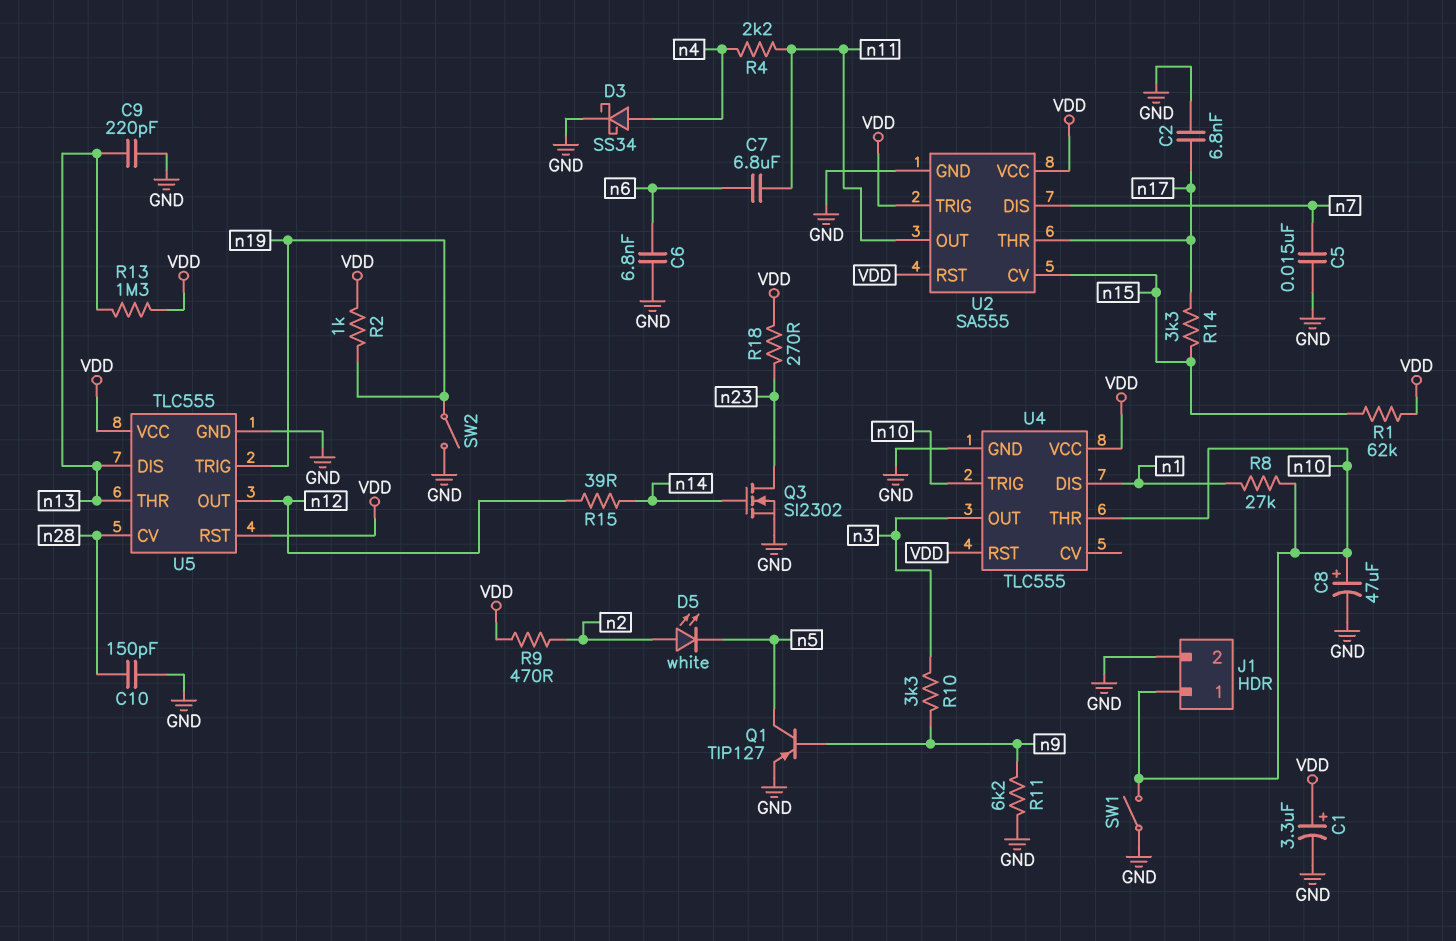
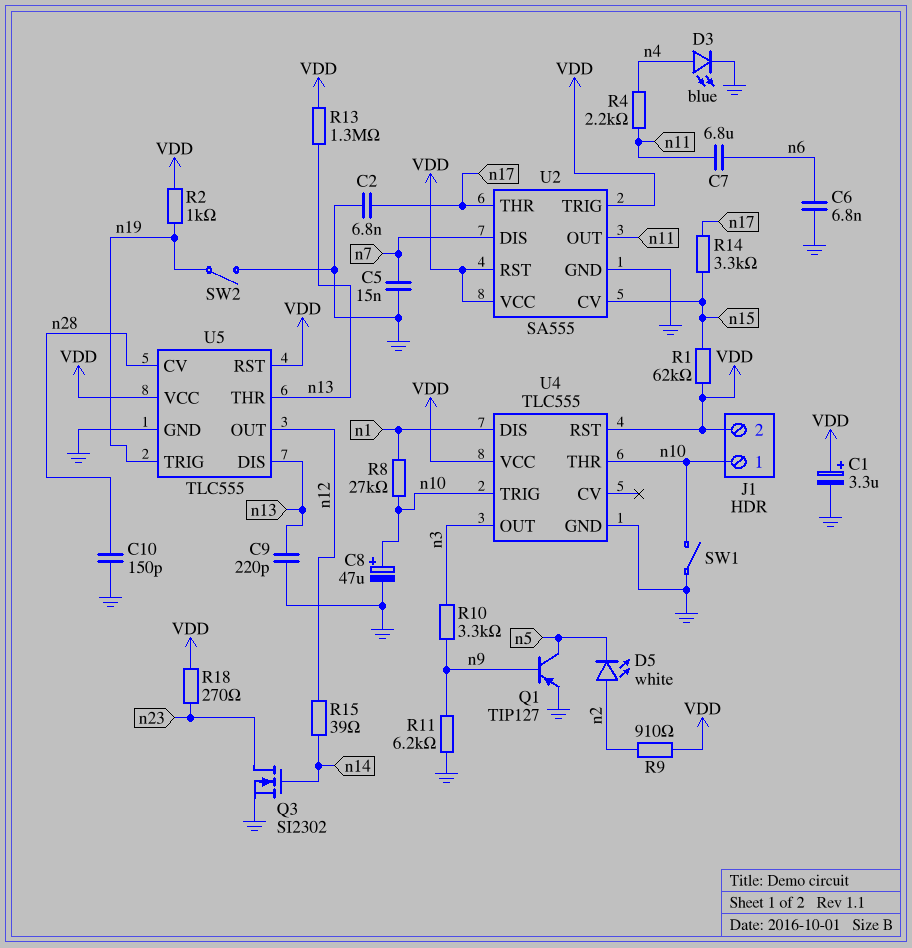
D3: schottky SS34 (A n4, K GND) -> LED blue (A n4, K GND)
J1 pin 2: GND -> VDD
R9: 470 (VDD, n2) -> 910 (VDD, n2)

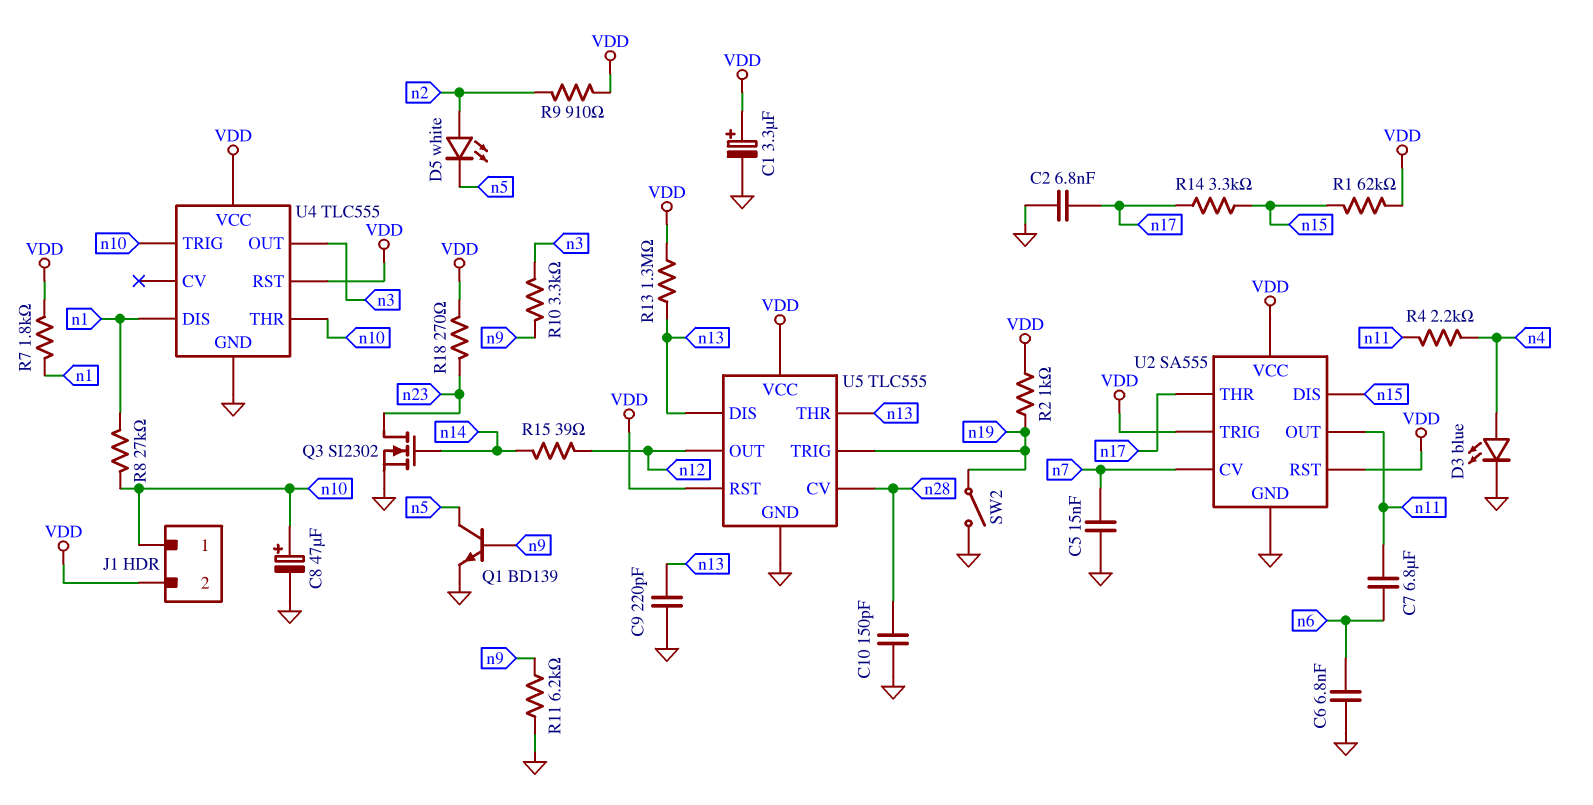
Q1: PNP TIP127 (B n9, C n5, E GND) -> NPN BD139 (B n9, C n5, E GND)
R7: none -> 1.8k (VDD, n1)
SW1: switch (GND, n10) -> none
U2 pin CV: n15 -> n7
U2 pin DIS: n7 -> n15

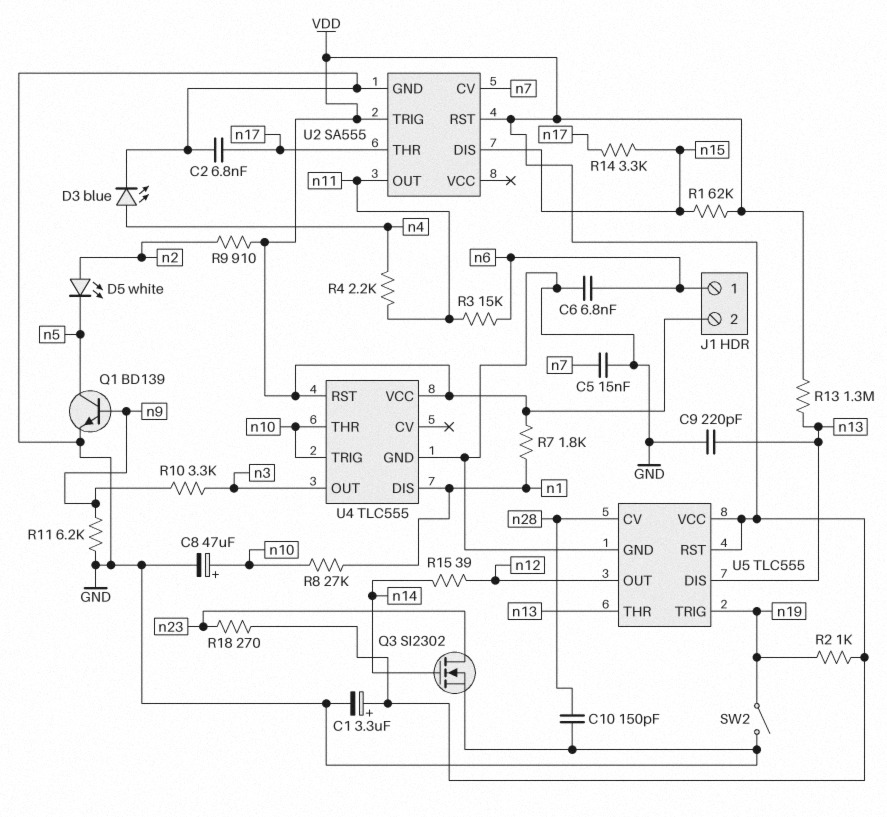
C7: 6.8uF (n6, n11) -> none
J1 pin 1: n10 -> n6
R3: none -> 15k (n6, n11)
U2 pin VCC: VDD -> none

